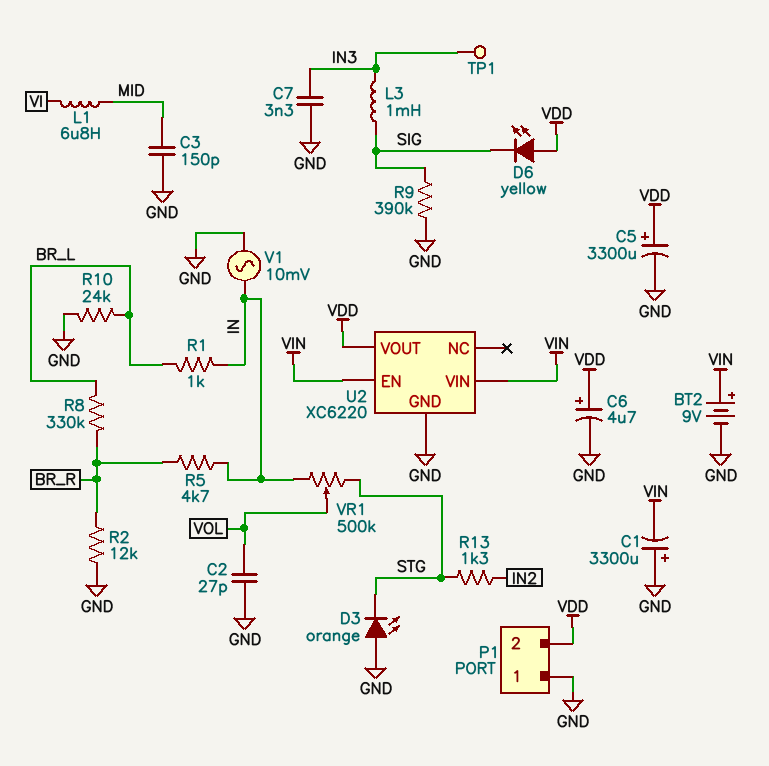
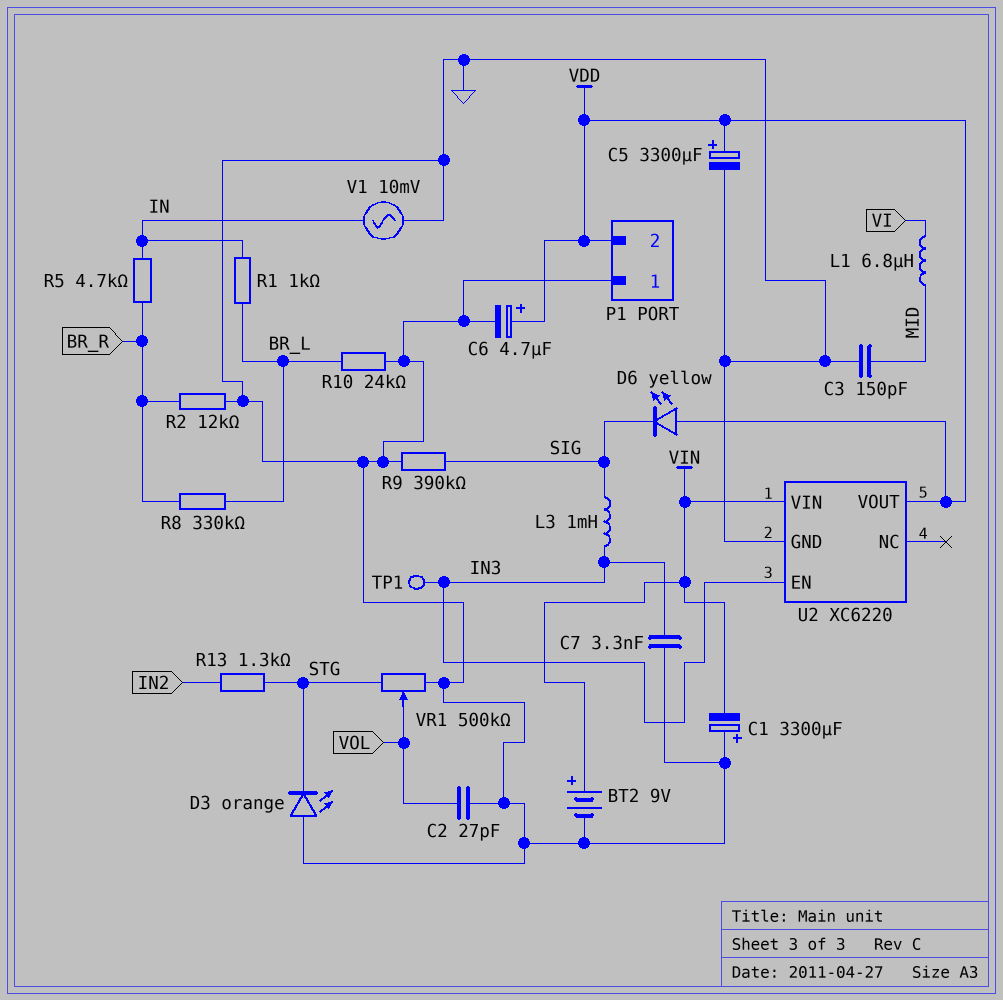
U2 pin EN: VIN -> IN3
VR1: 500k (IN, STG, wiper VOL) -> 500k (GND, STG, wiper VOL)

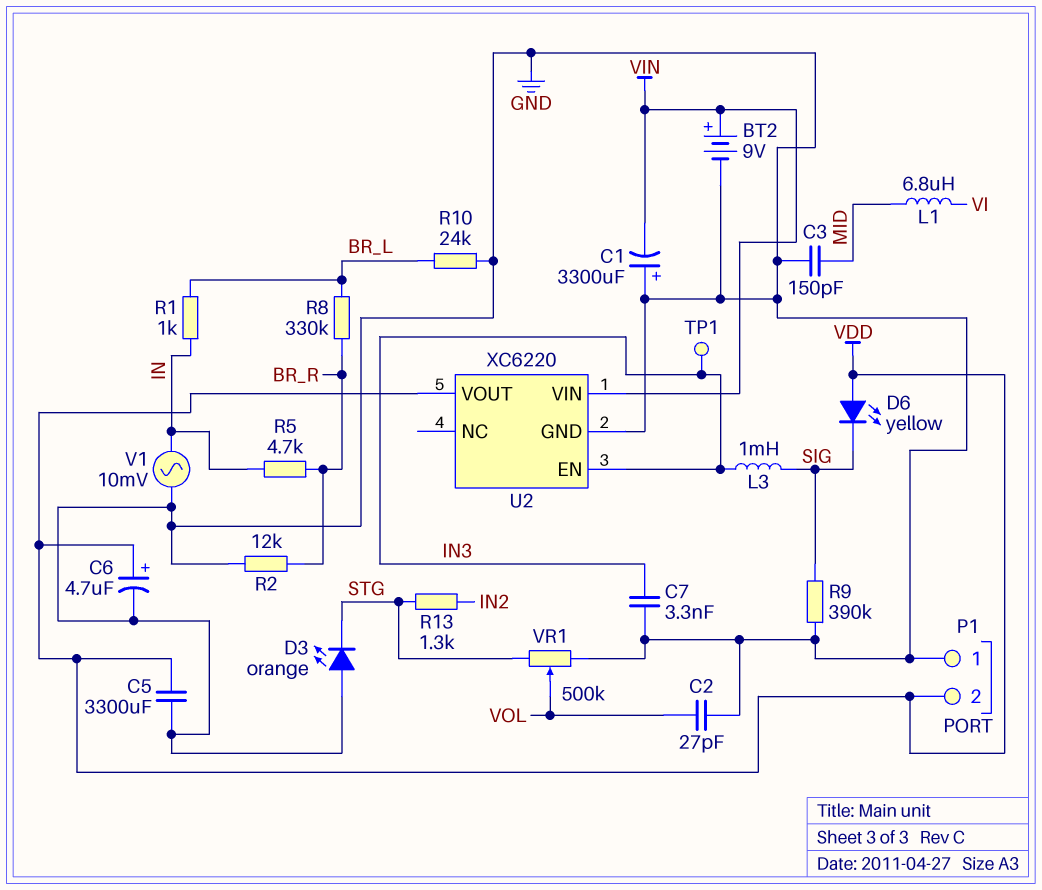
C5: 3300uF (plus VDD, minus GND) -> 3300uF (GND, VDD)

